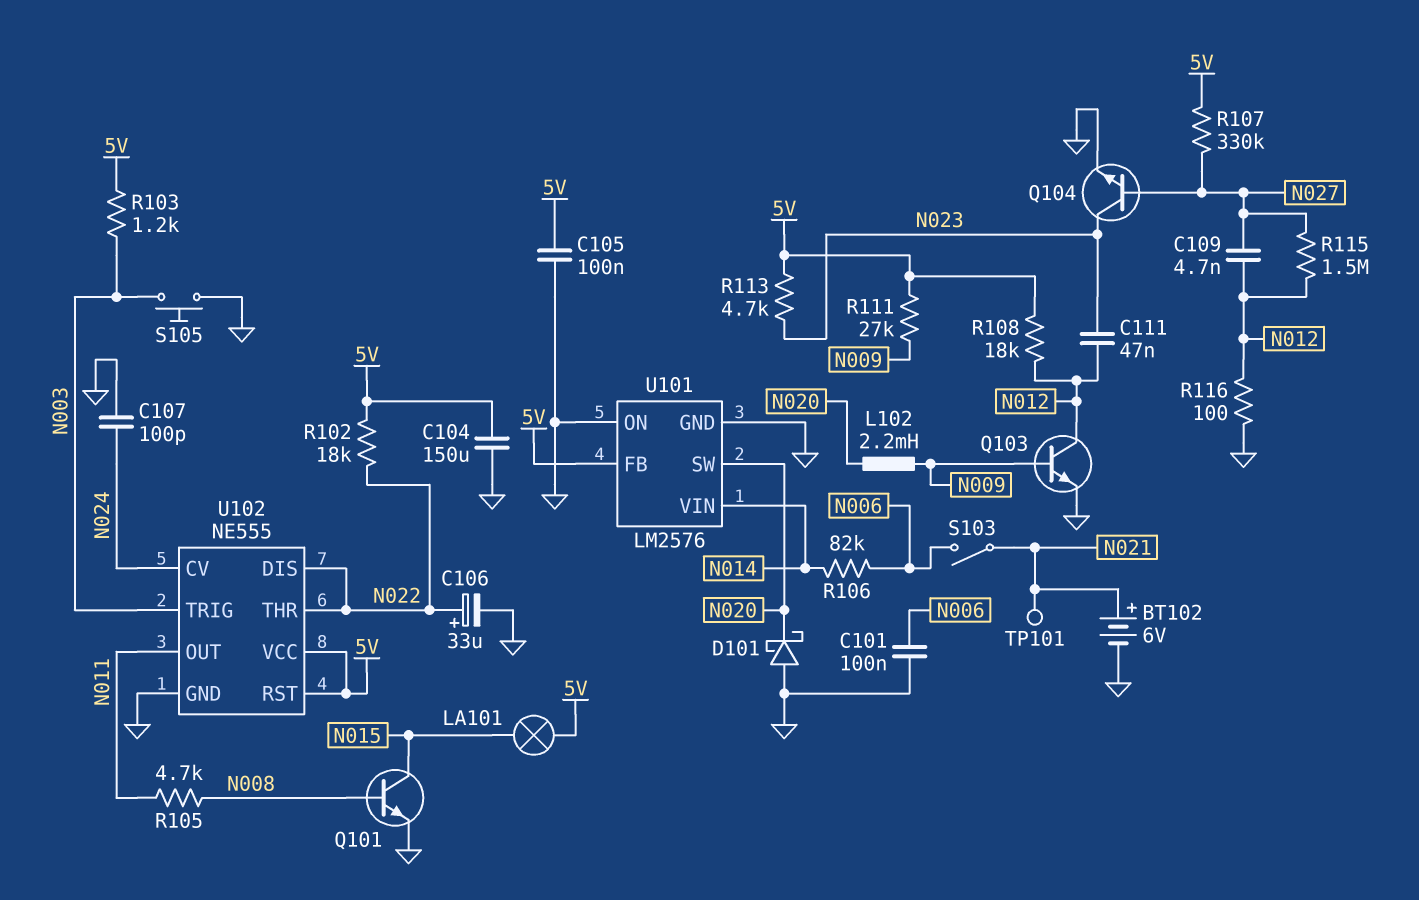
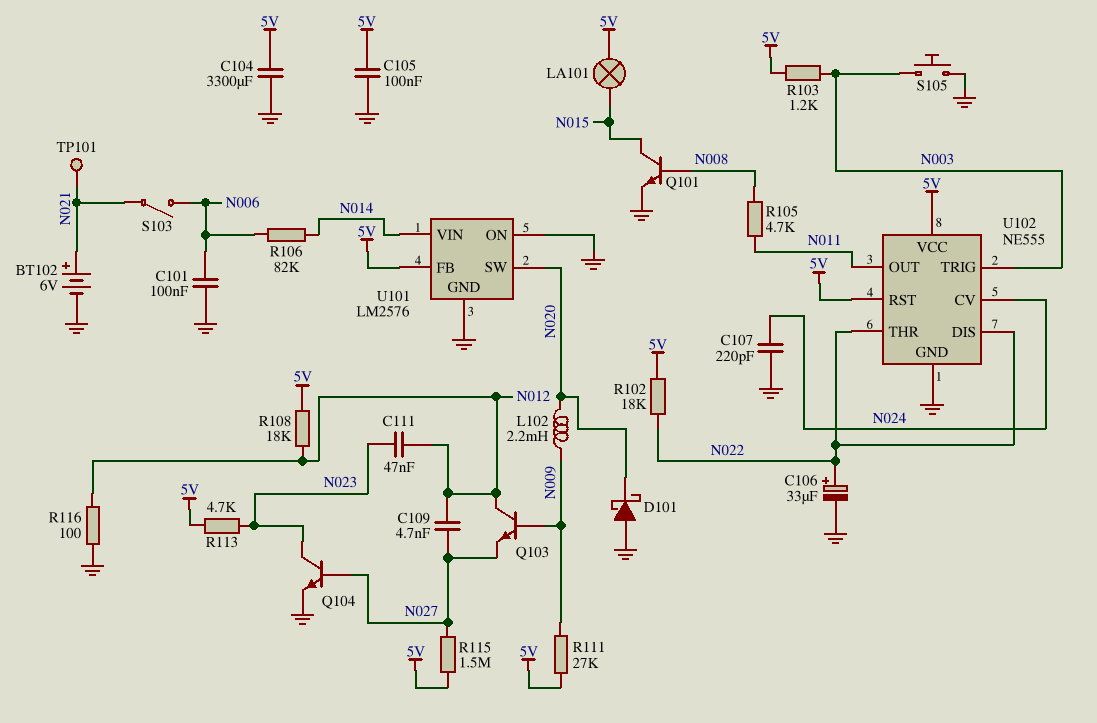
C104: 150uF (5V, GND) -> 3300uF (5V, GND)
C107: 100pF (GND, N024) -> 220pF (GND, N024)
Q103: NPN (B N009, C N012, E GND) -> NPN (B N009, C N012, E N027)
R107: 330k (5V, N027) -> none
R115: 1.5M (N012, N027) -> 1.5M (5V, N027)

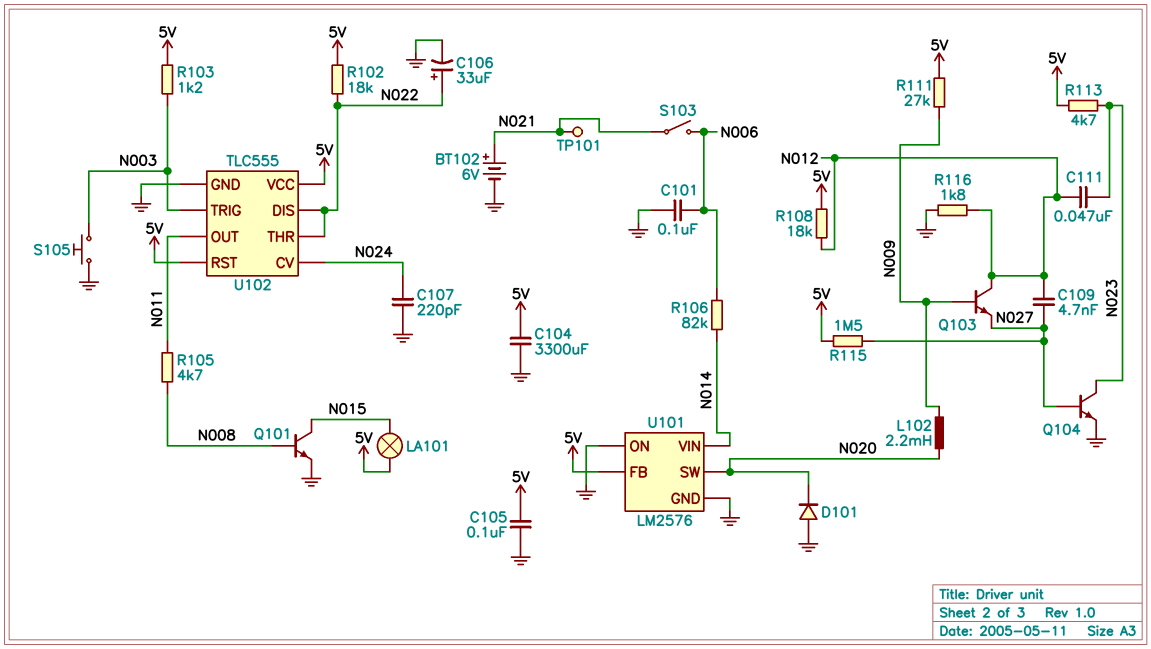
D101: schottky (A GND, K N020) -> diode (A GND, K N020)
R116: 100 (GND, N012) -> 1.8k (GND, N012)
U102: NE555 -> TLC555

